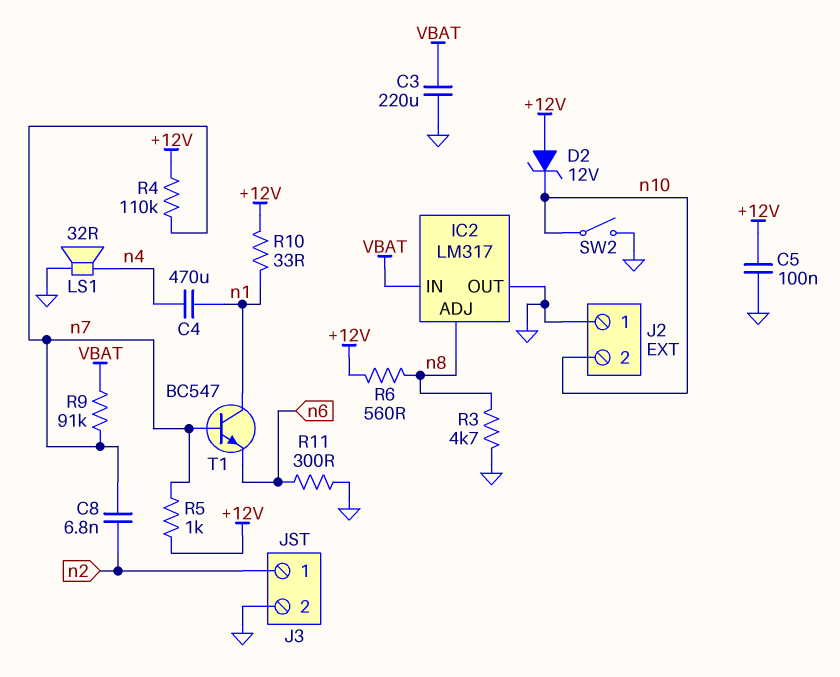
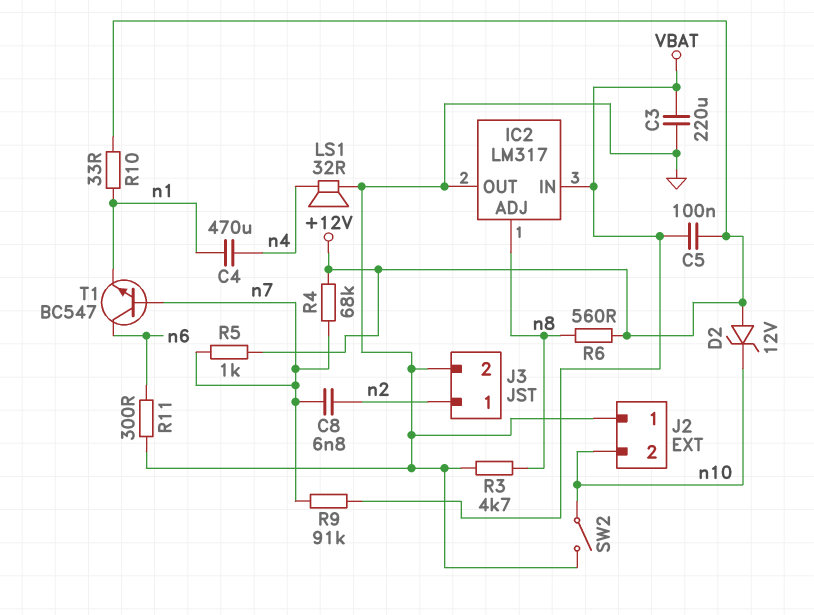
C5: 100nF (+12V, GND) -> 100nF (+12V, VBAT)
R4: 110k (+12V, n7) -> 68k (+12V, n7)
T1: NPN BC547 (B n7, C n1, E n6) -> NPN BC547 (B n7, C n6, E n1)

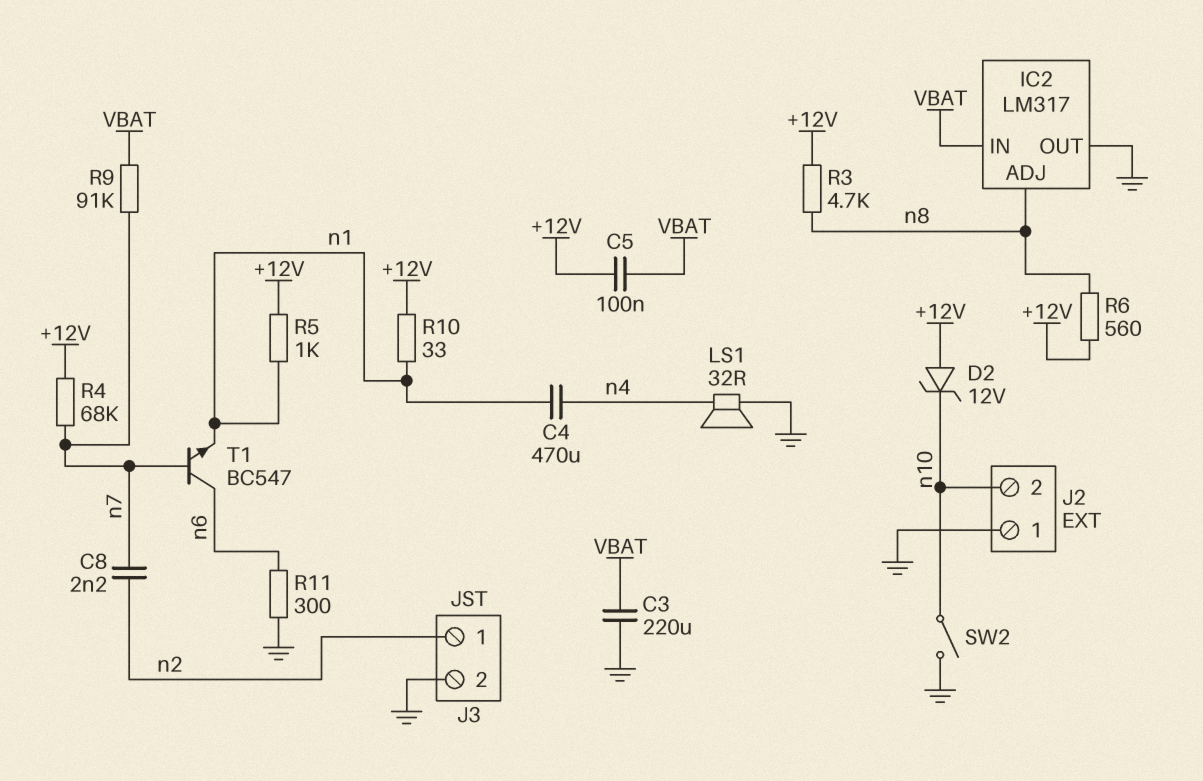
C8: 6.8nF (n2, n7) -> 2.2nF (n2, n7)
R3: 4.7k (GND, n8) -> 4.7k (+12V, n8)
R5: 1k (+12V, n7) -> 1k (+12V, n1)

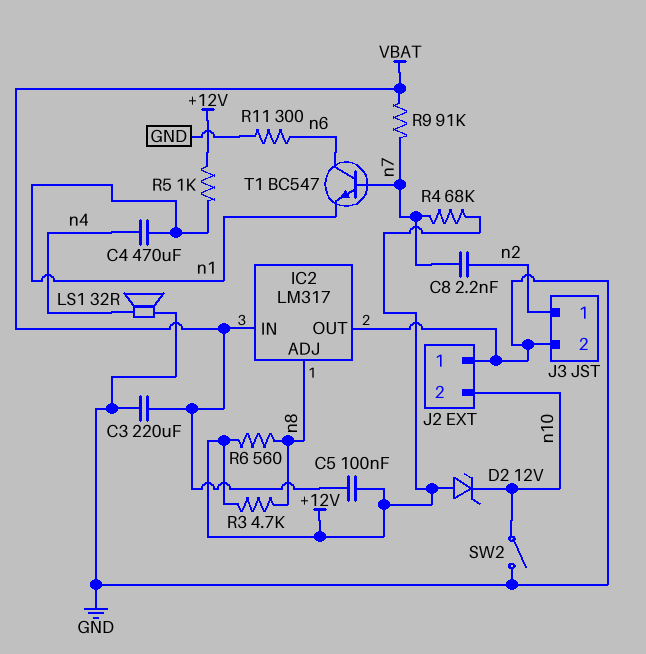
R10: 33 (+12V, n1) -> none

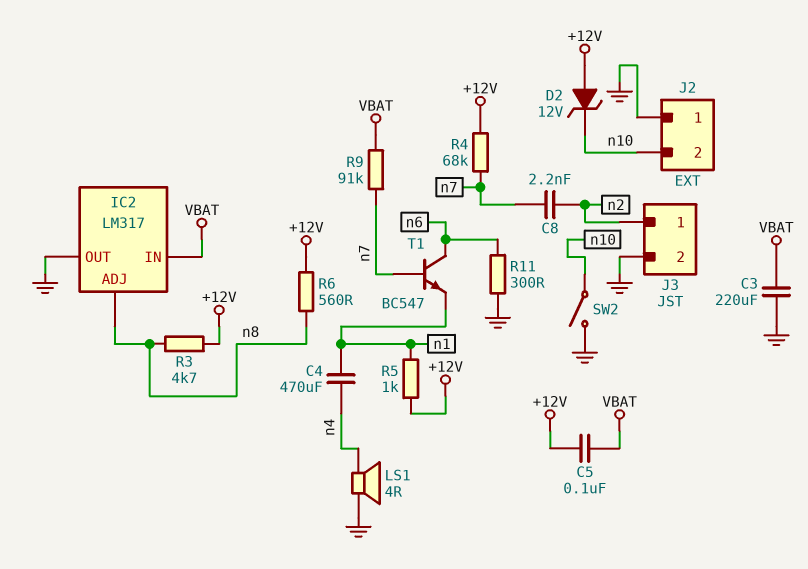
LS1: speaker 32R (GND, n4) -> speaker 4R (GND, n4)

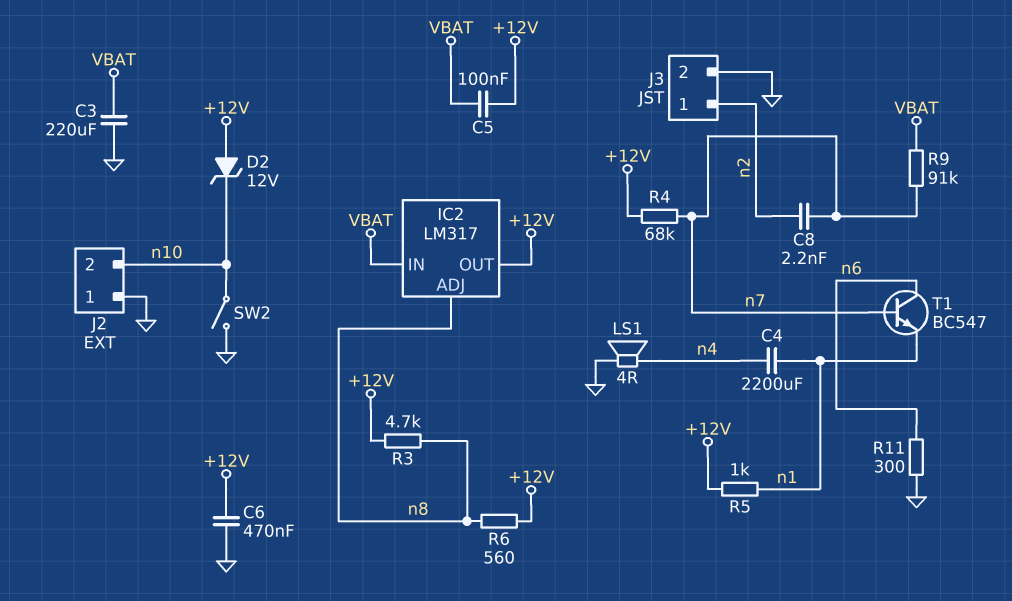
C4: 470uF (n1, n4) -> 2200uF (n1, n4)
C6: none -> 470nF (+12V, GND)
IC2 pin OUT: GND -> +12V

